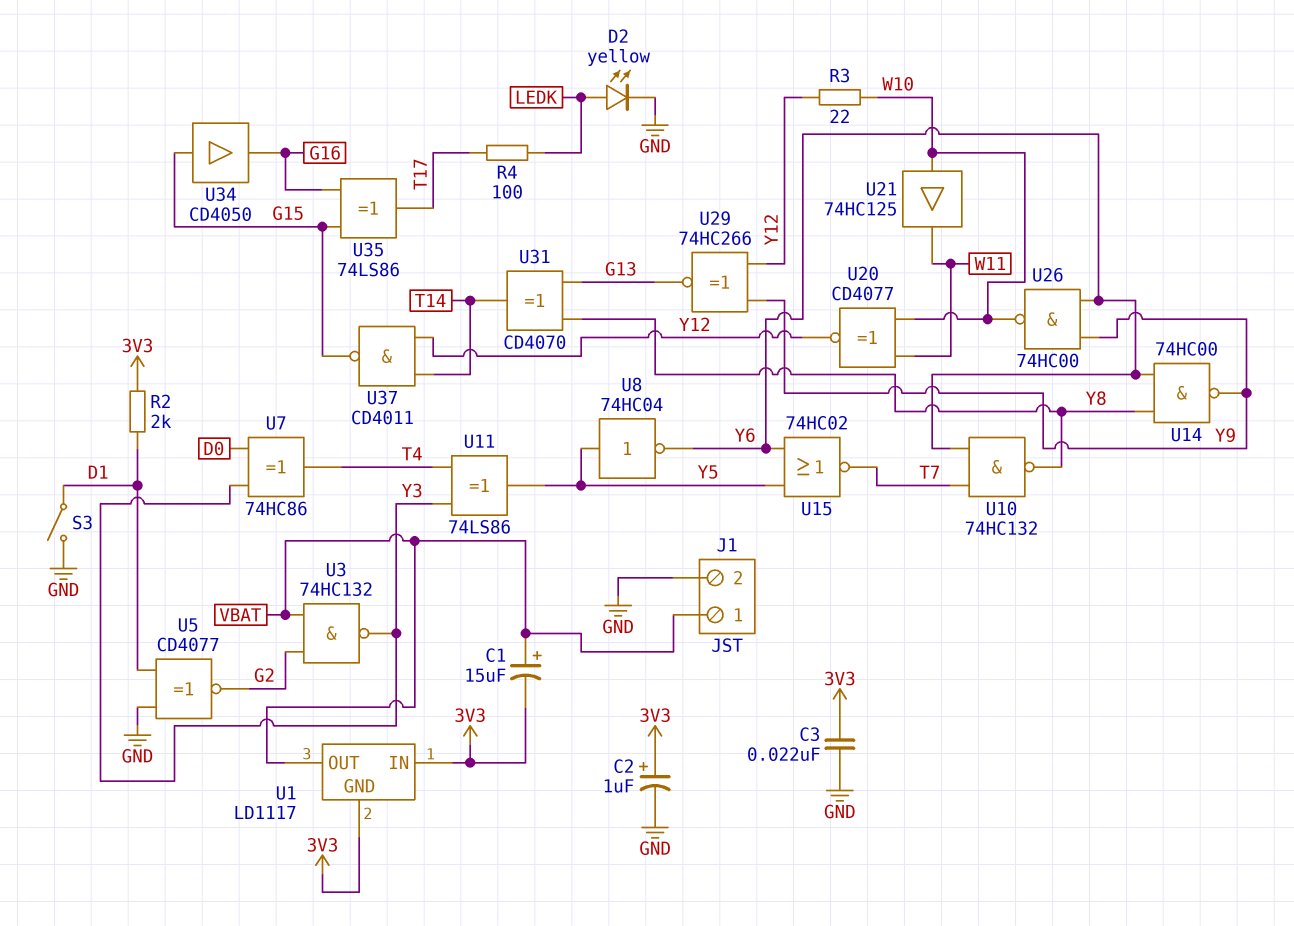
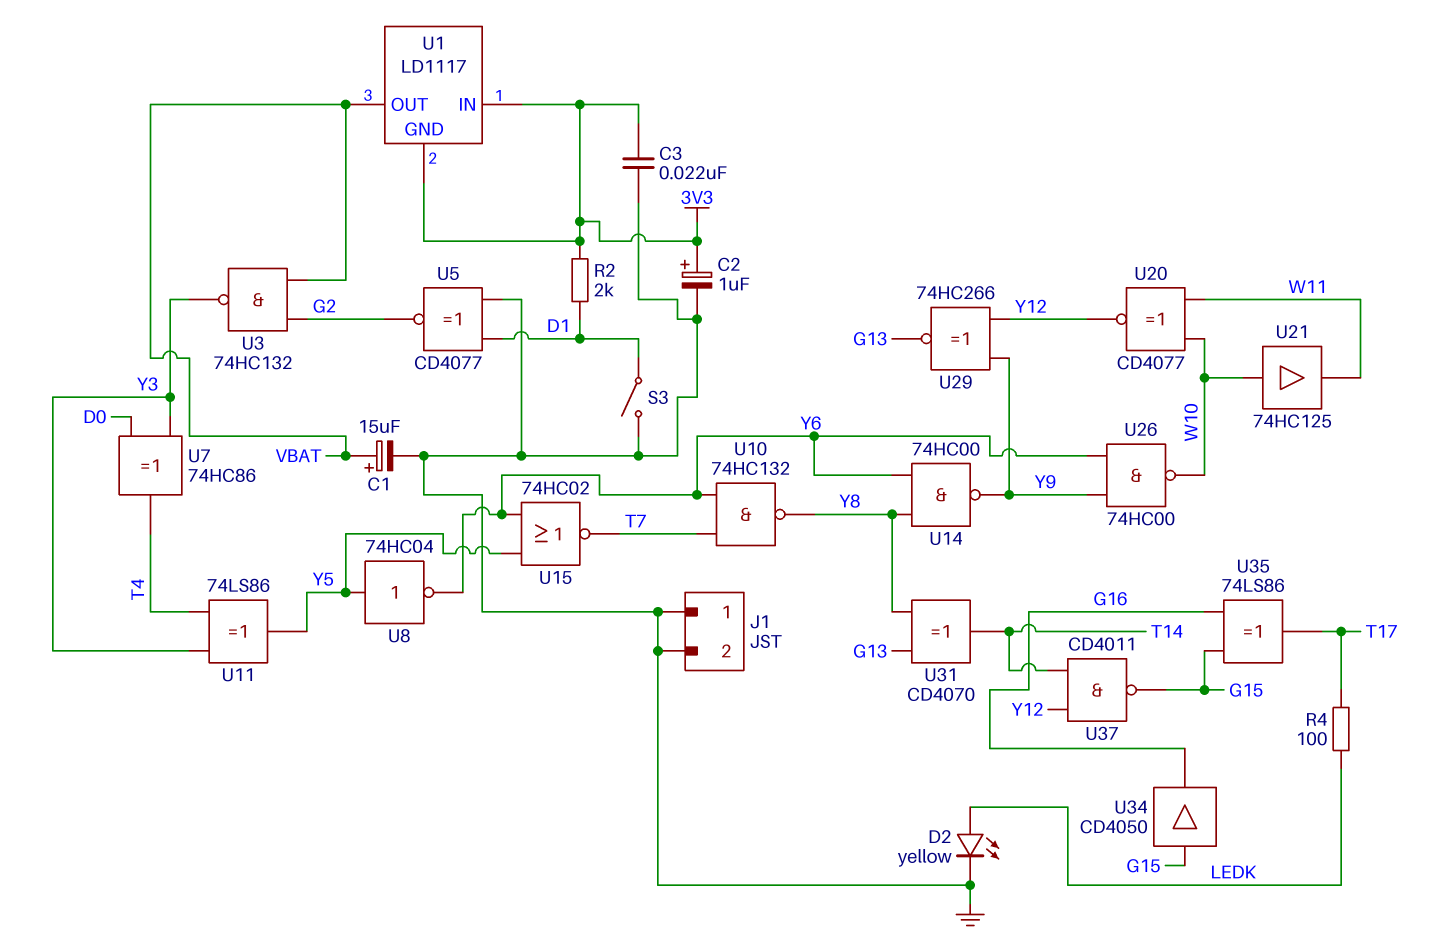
C1: 15uF (plus VBAT, minus 3V3) -> 15uF (plus VBAT, minus GND)
J1 pin 1: VBAT -> GND
R3: 22 (W10, Y12) -> none

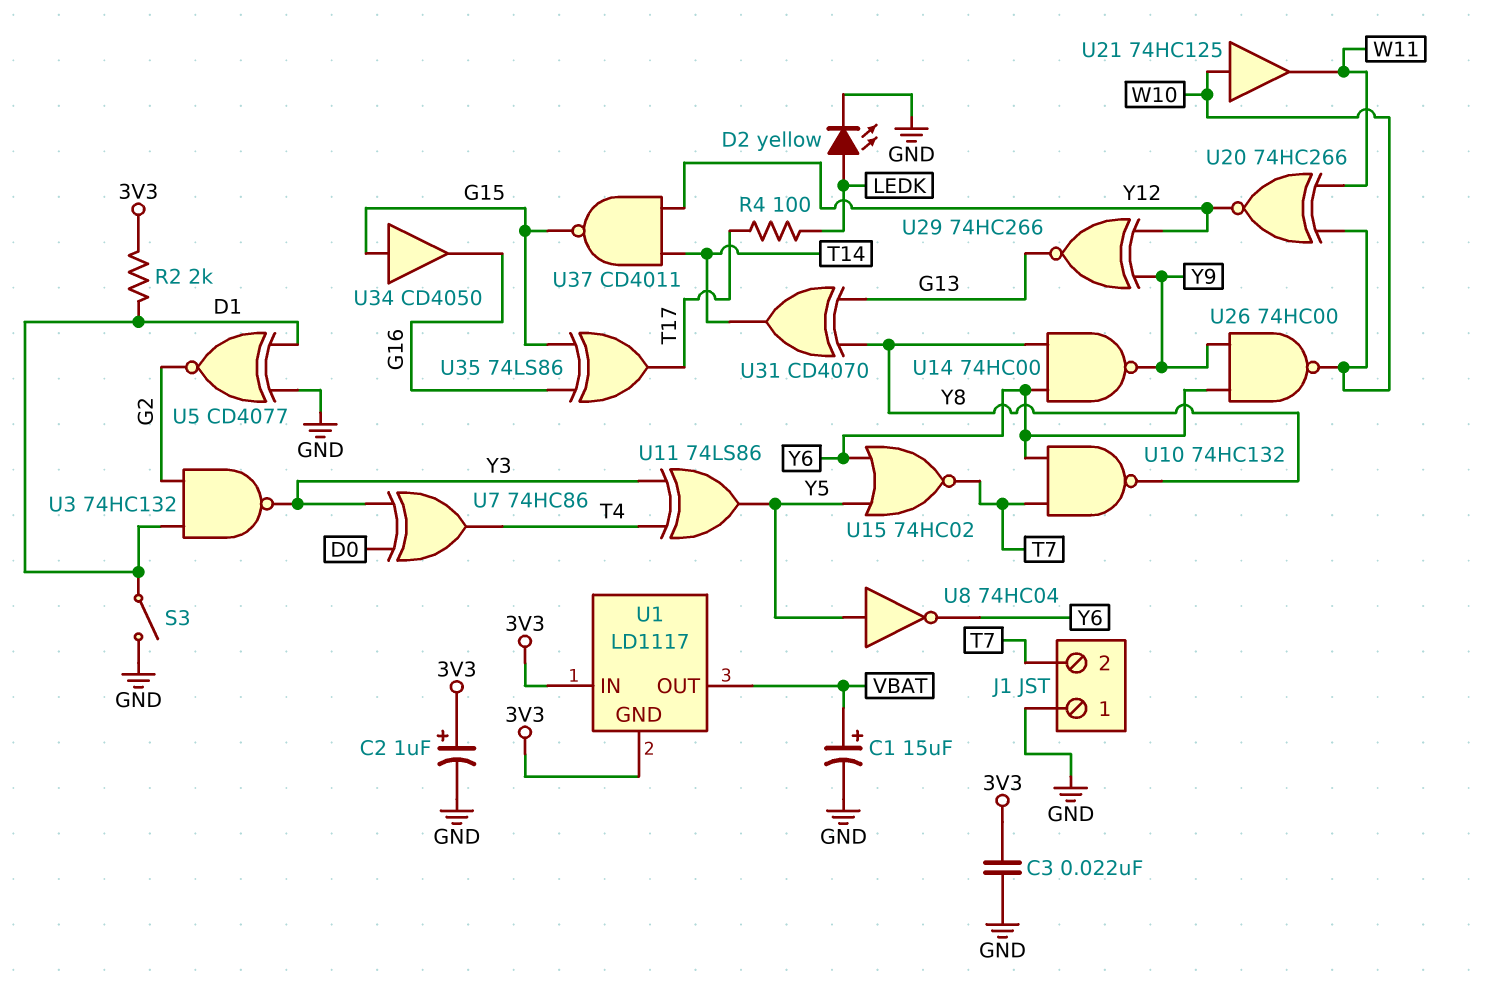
J1 pin 2: GND -> T7
U3: NAND 74HC132 (in G2, in VBAT, out Y3) -> NAND 74HC132 (in D1, in G2, out Y3)
U20: XNOR CD4077 (in W10, in W11, out Y12) -> XNOR 74HC266 (in W10, in W11, out Y12)

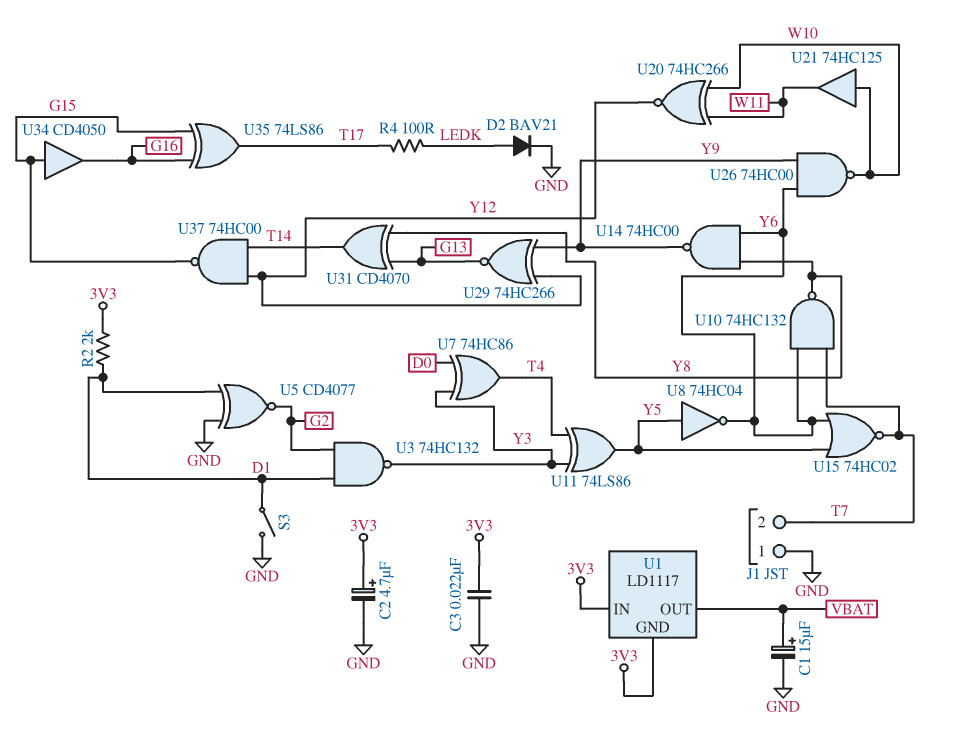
C2: 1uF (plus 3V3, minus GND) -> 4.7uF (plus 3V3, minus GND)
D2: LED yellow (A LEDK, K GND) -> diode BAV21 (A LEDK, K GND)
U37: NAND CD4011 (in T14, in Y12, out G15) -> NAND 74HC00 (in T14, in Y12, out G15)

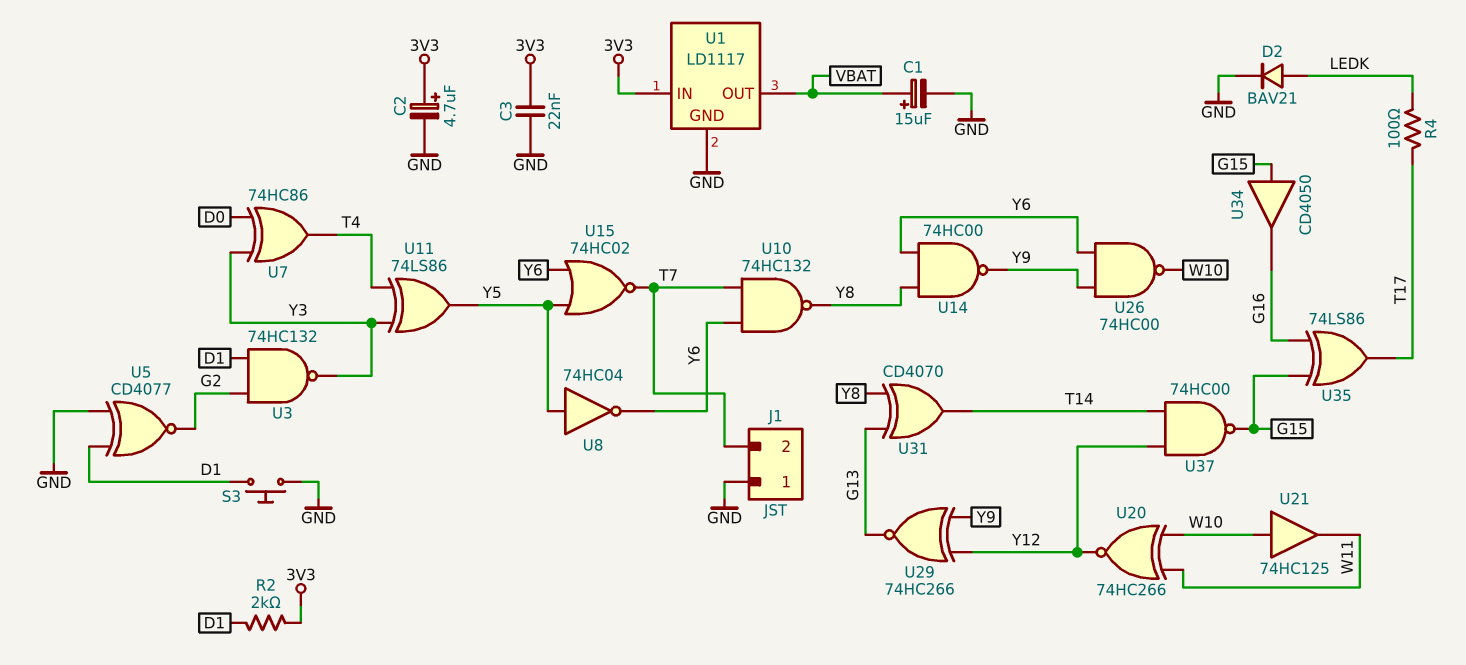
S3: switch (D1, GND) -> button (D1, GND)
U1 pin GND: 3V3 -> GND

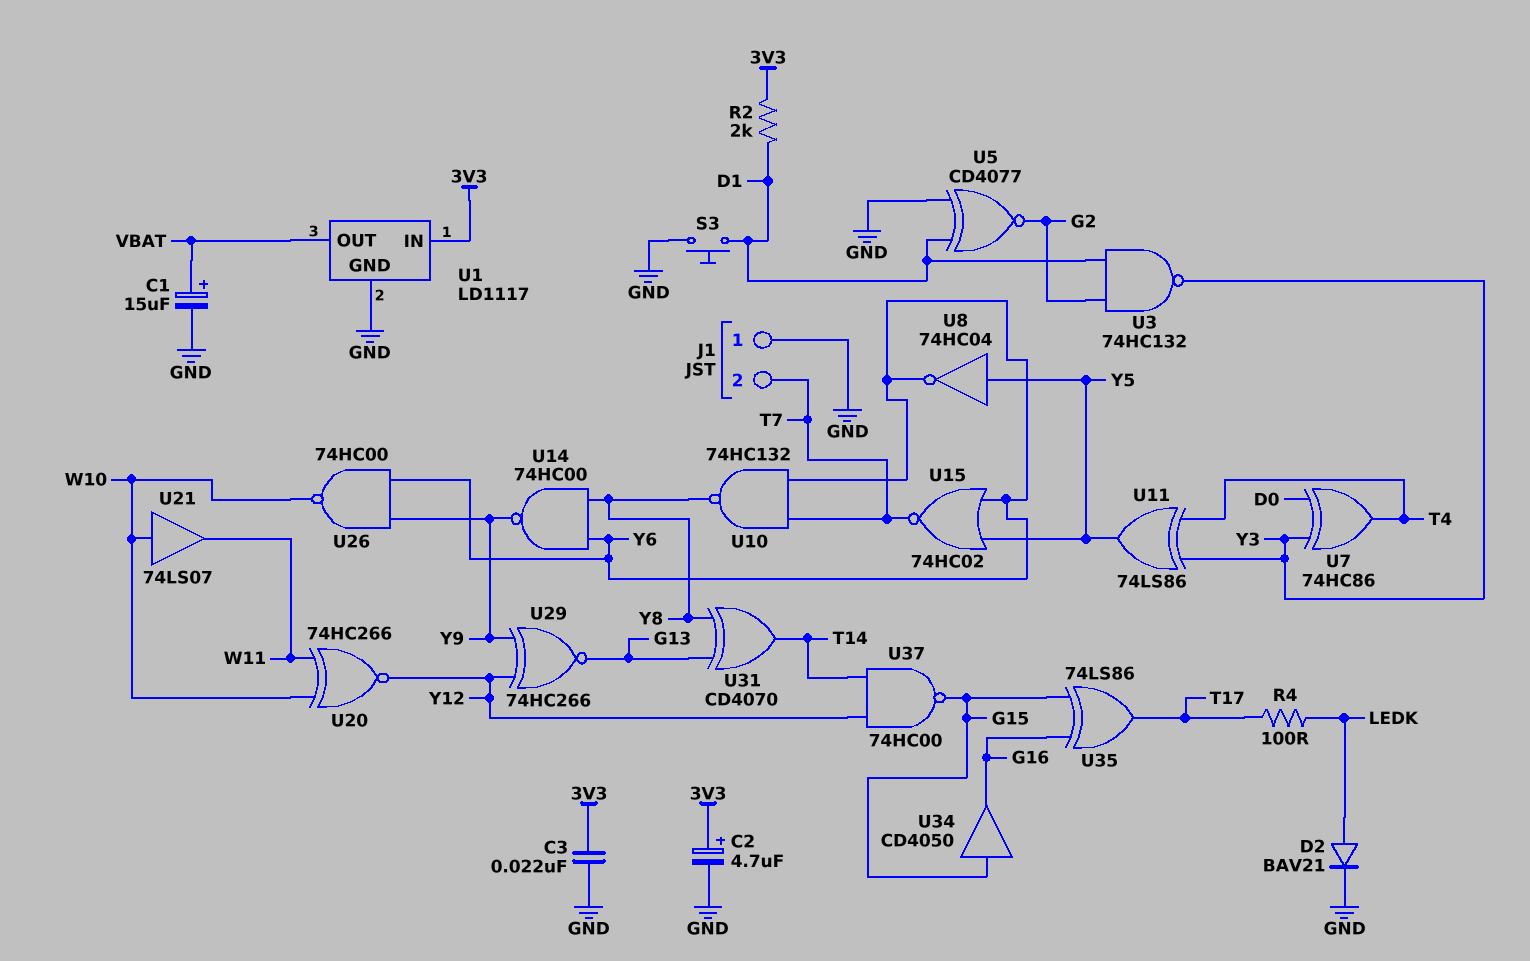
U21: buffer 74HC125 (in W10, out W11) -> buffer 74LS07 (in W10, out W11)

